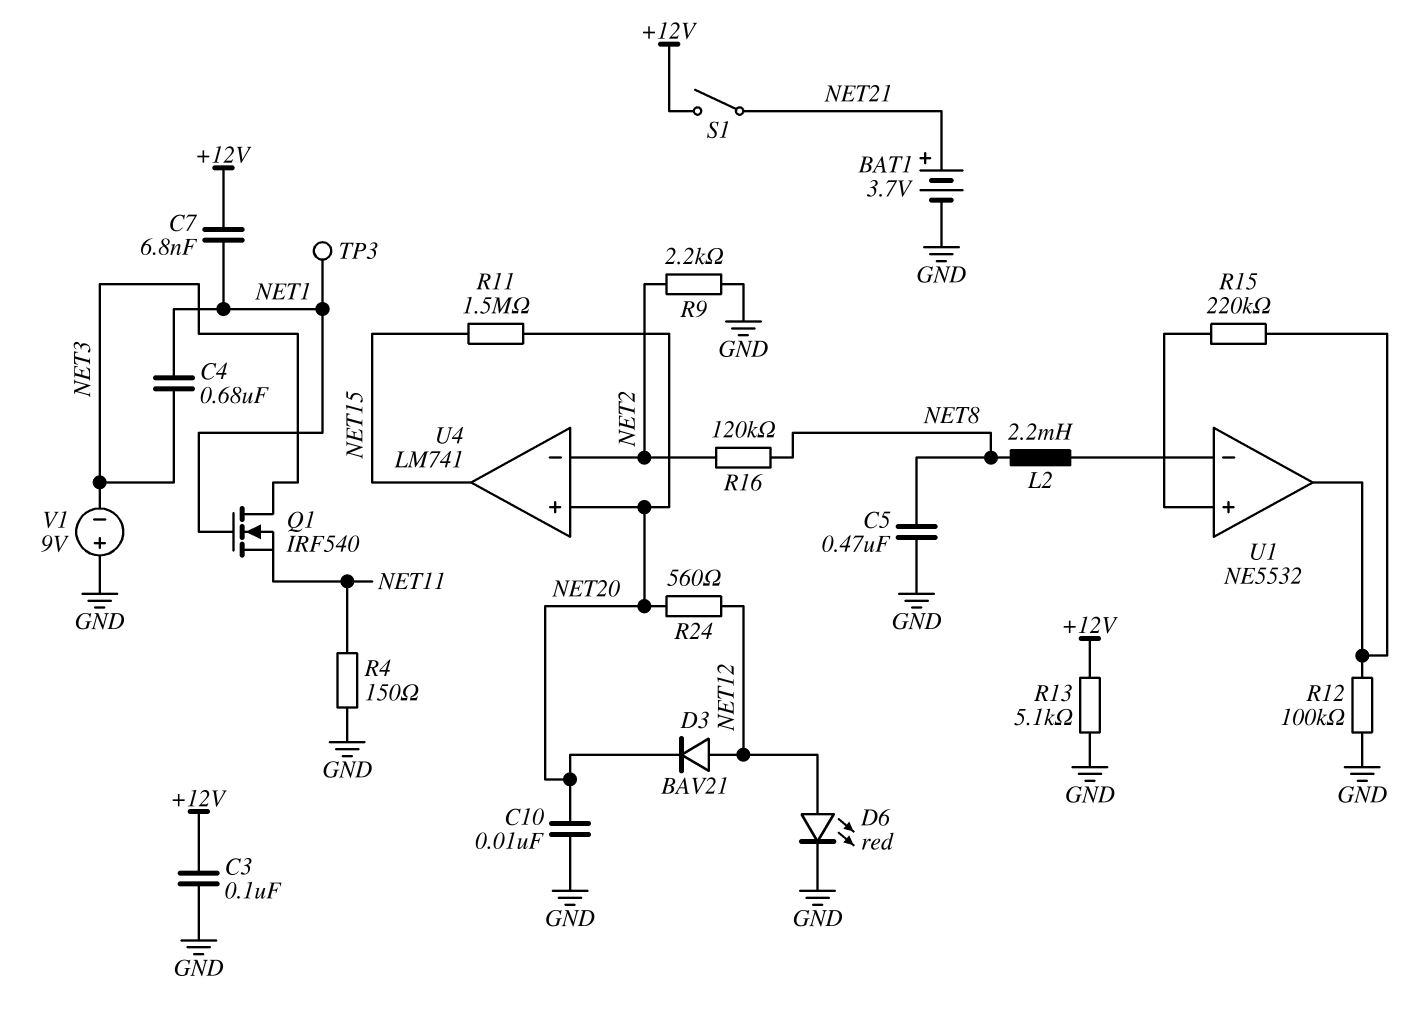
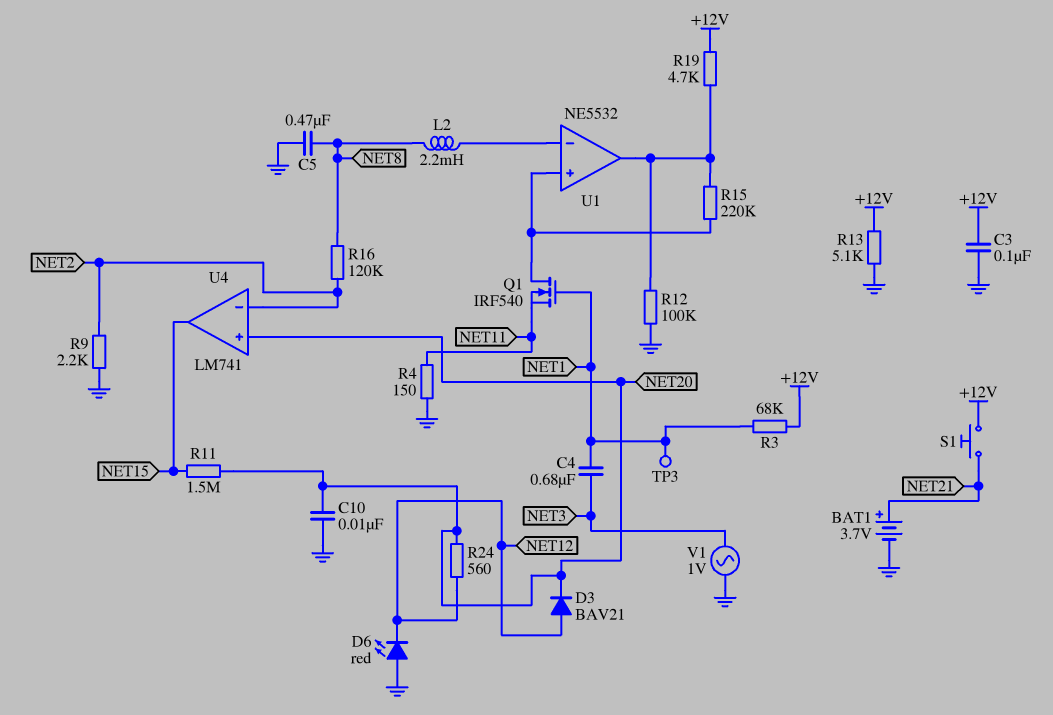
C7: 6.8nF (+12V, NET1) -> none
D6: LED red (A NET12, K GND) -> LED red (A GND, K NET12)
Q1: NMOS IRF540 (G NET1, D NET3, S NET11) -> NMOS IRF540 (G NET1, D U1/in+, S NET11)
R3: none -> 68k (+12V, NET1)
R19: none -> 4.7k (+12V, U1/out)
S1: switch (+12V, NET21) -> button (+12V, NET21)
V1: 9V (plus GND, minus NET3) -> AC 1V (GND, NET3)

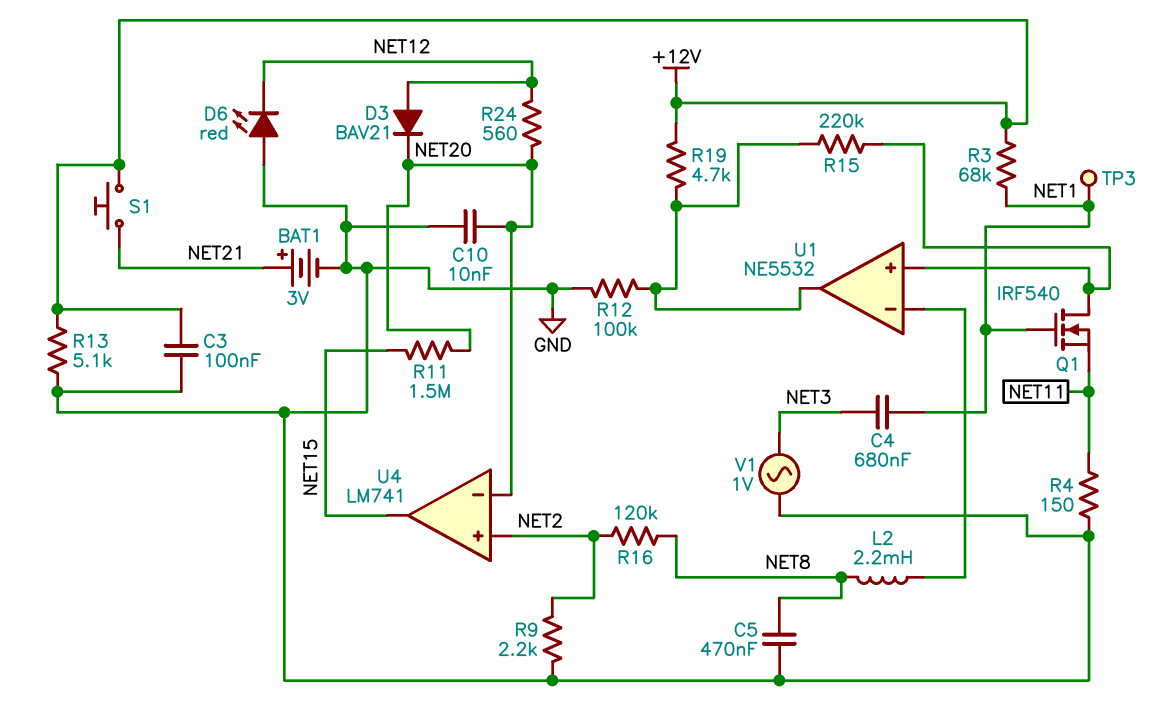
BAT1: 3.7V (plus NET21, minus GND) -> 3V (plus NET21, minus GND)
U4 pin in+: NET20 -> NET2
U4 pin in-: NET2 -> NET20

